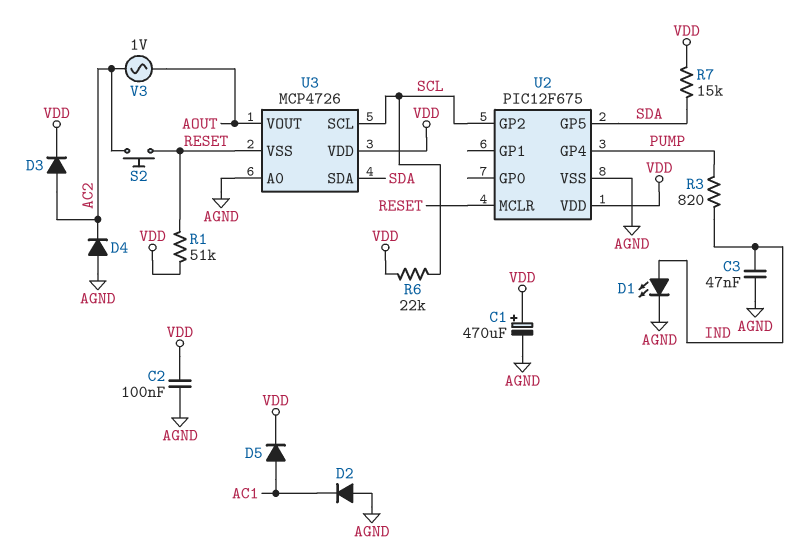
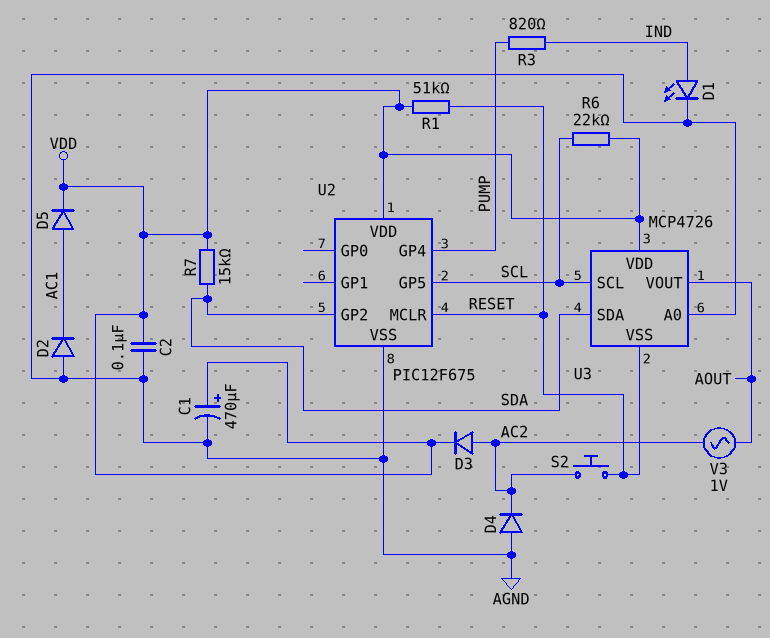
C3: 47nF (AGND, IND) -> none
U2 pin GP2: SCL -> SDA
U2 pin GP5: SDA -> SCL

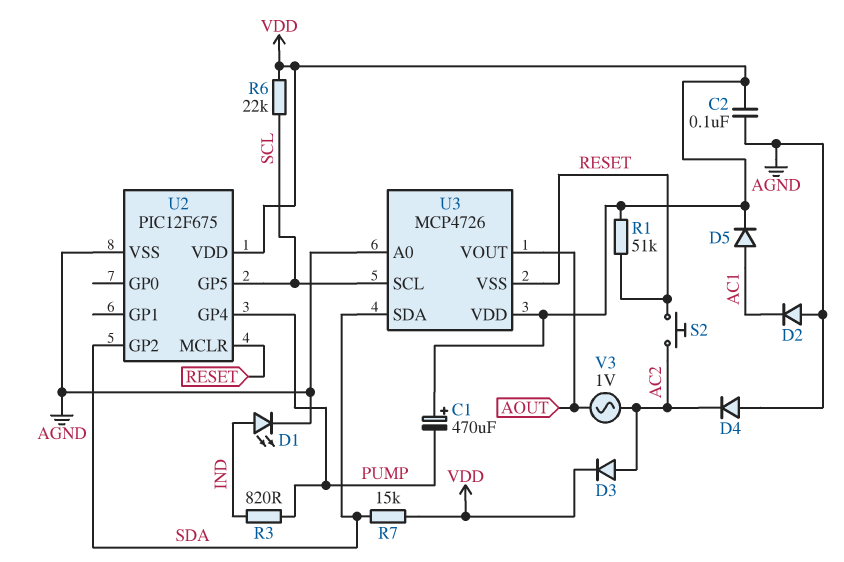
C1: 470uF (plus VDD, minus AGND) -> 470uF (plus VDD, minus PUMP)

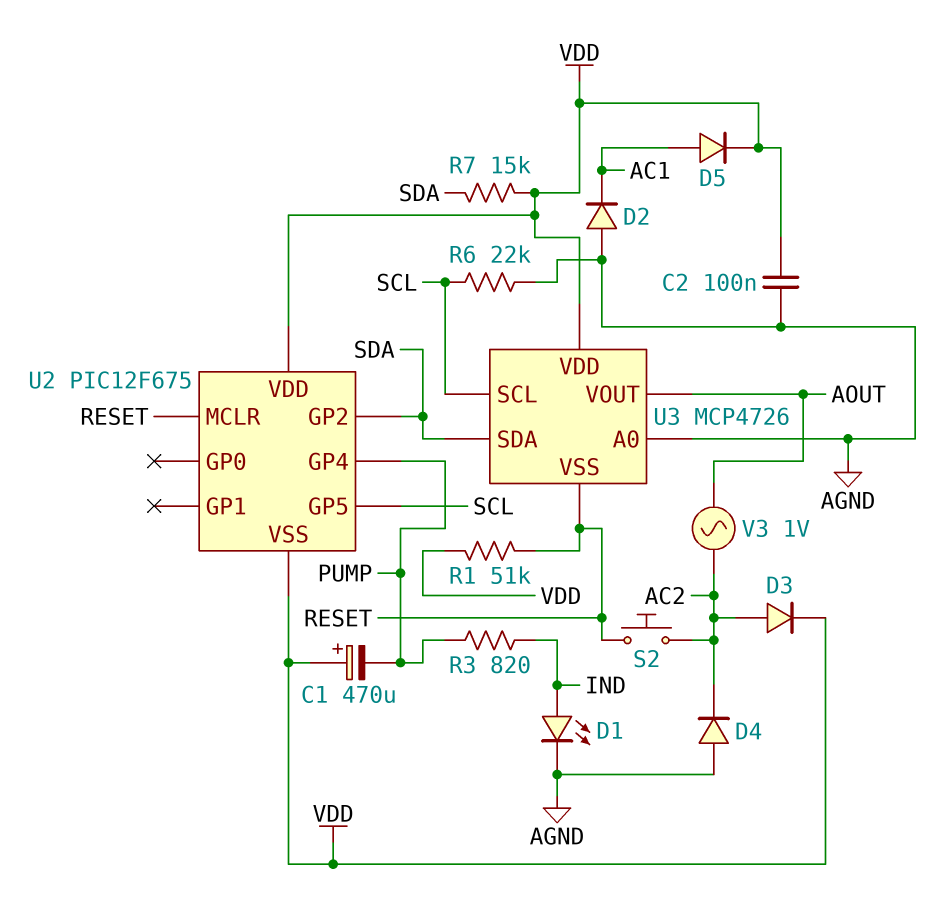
R6: 22k (SCL, VDD) -> 22k (AGND, SCL)
U2 pin VSS: AGND -> VDD

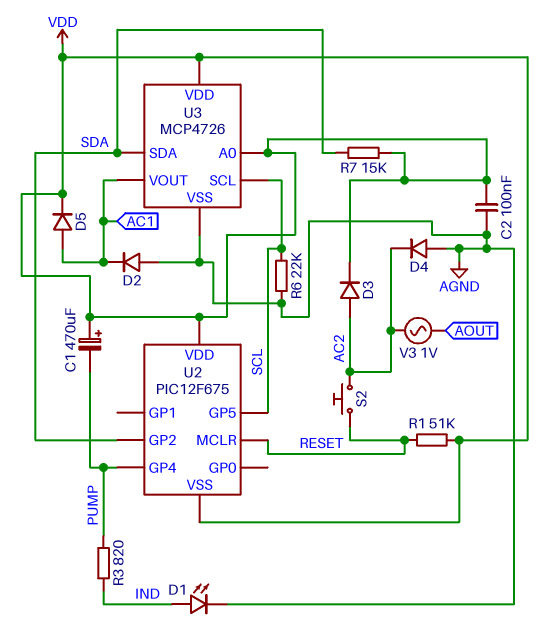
U3 pin A0: AGND -> VDD
U3 pin VOUT: AOUT -> AC1
U3 pin VSS: RESET -> AGND

